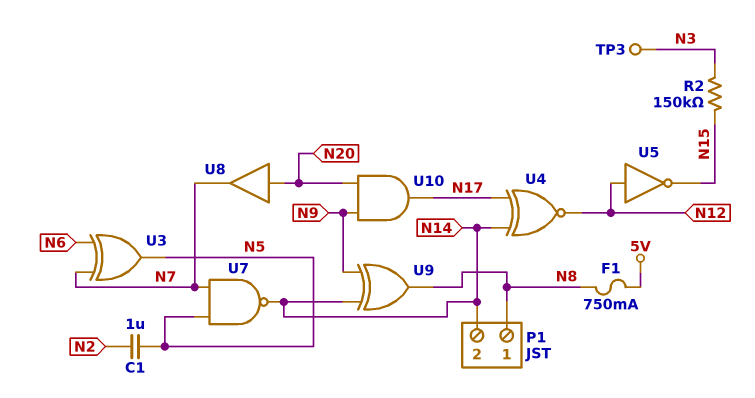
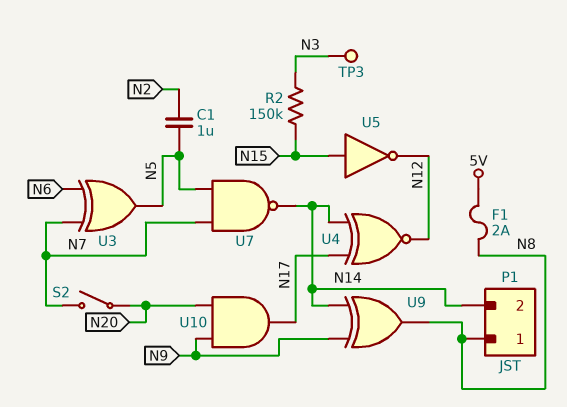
F1: 750mA (5V, N8) -> 2A (5V, N8)
S2: none -> switch (N7, N20)
U5: NOT (in N12, out N15) -> NOT (in N15, out N12)
U8: buffer (in N20, out N7) -> none

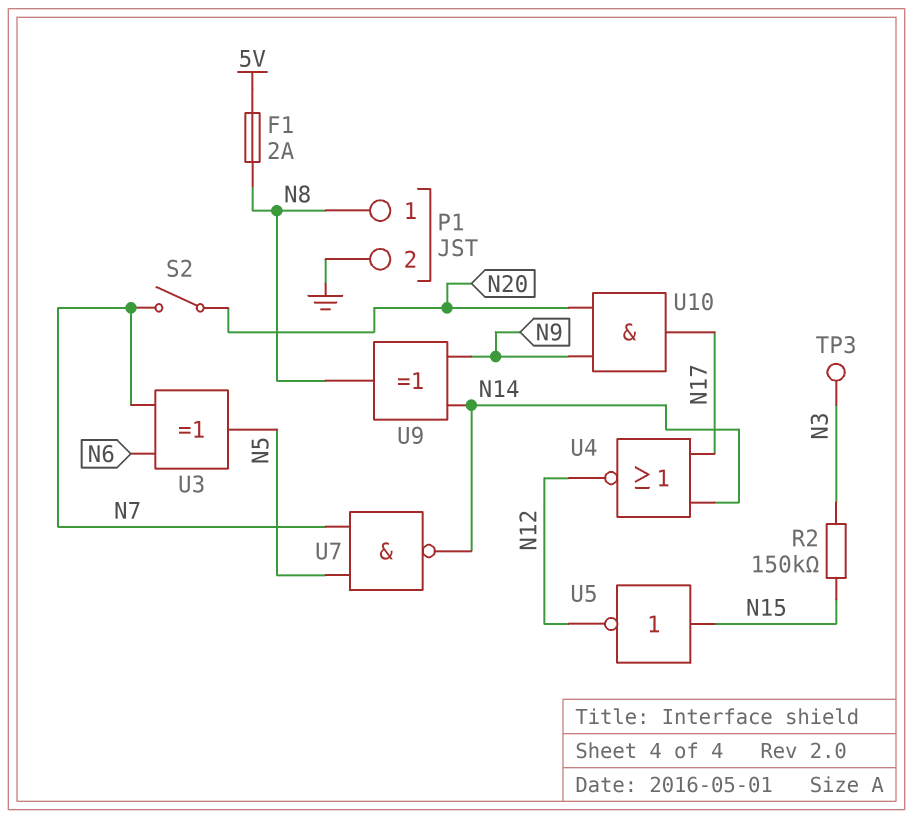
C1: 1uF (N2, N5) -> none
P1 pin 2: N14 -> GND
U4: XNOR (in N14, in N17, out N12) -> NOR (in N14, in N17, out N12)

